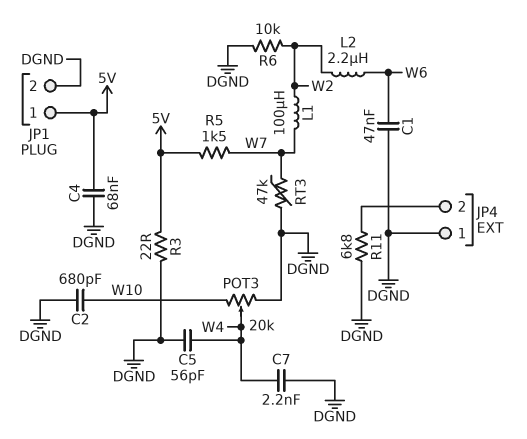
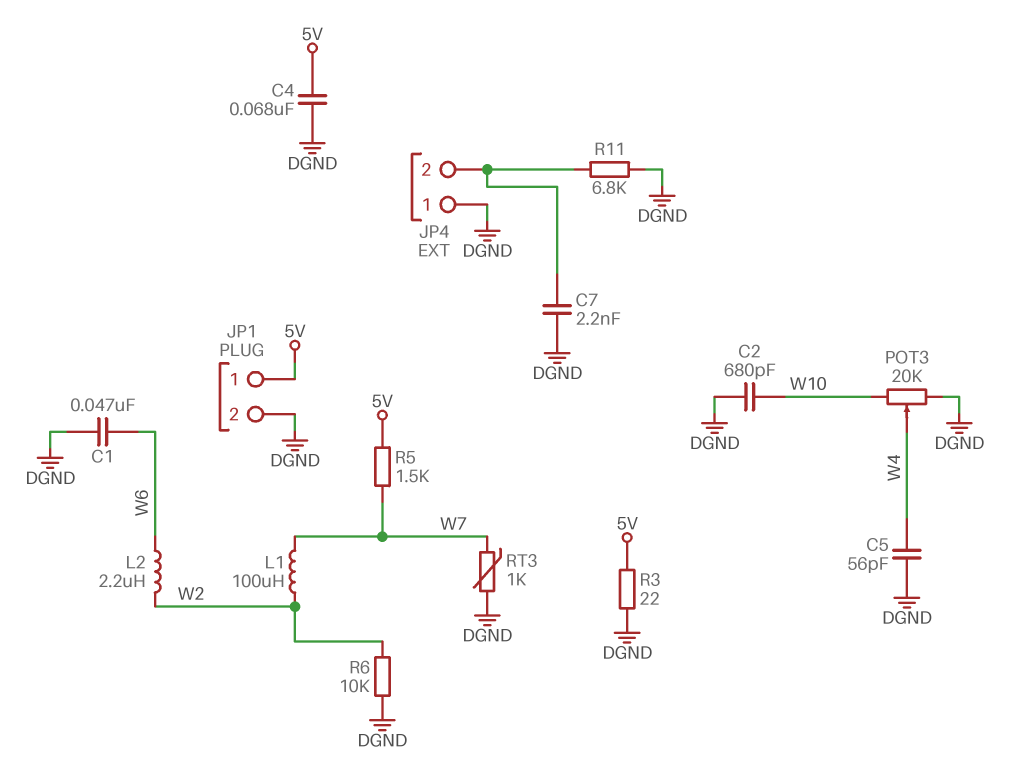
C7: 2.2nF (DGND, W4) -> 2.2nF (DGND, JP4/2)
RT3: 47k (DGND, W7) -> 1k (DGND, W7)

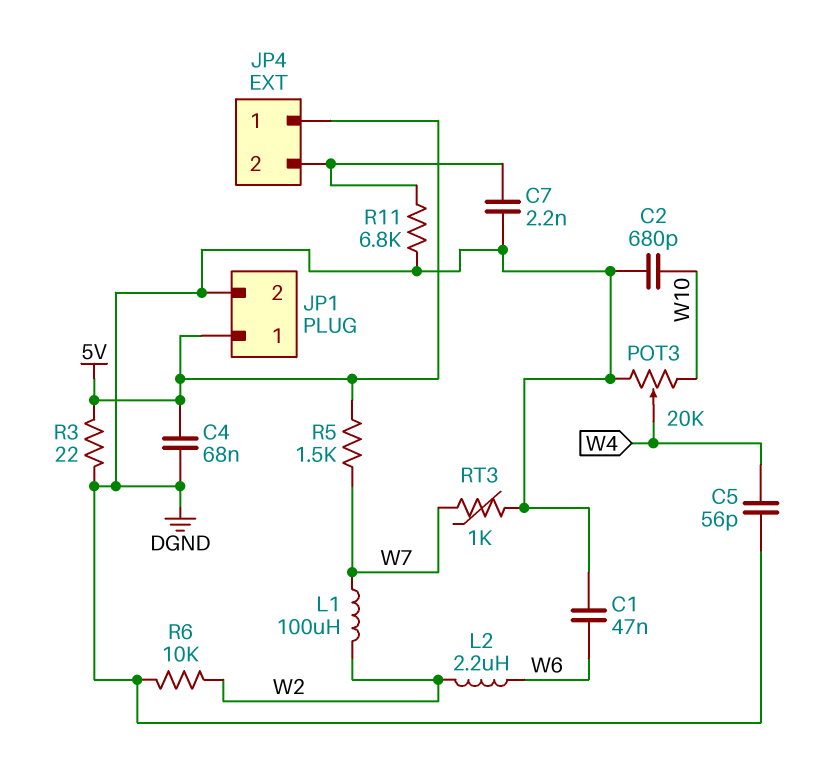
JP4 pin 1: DGND -> 5V

